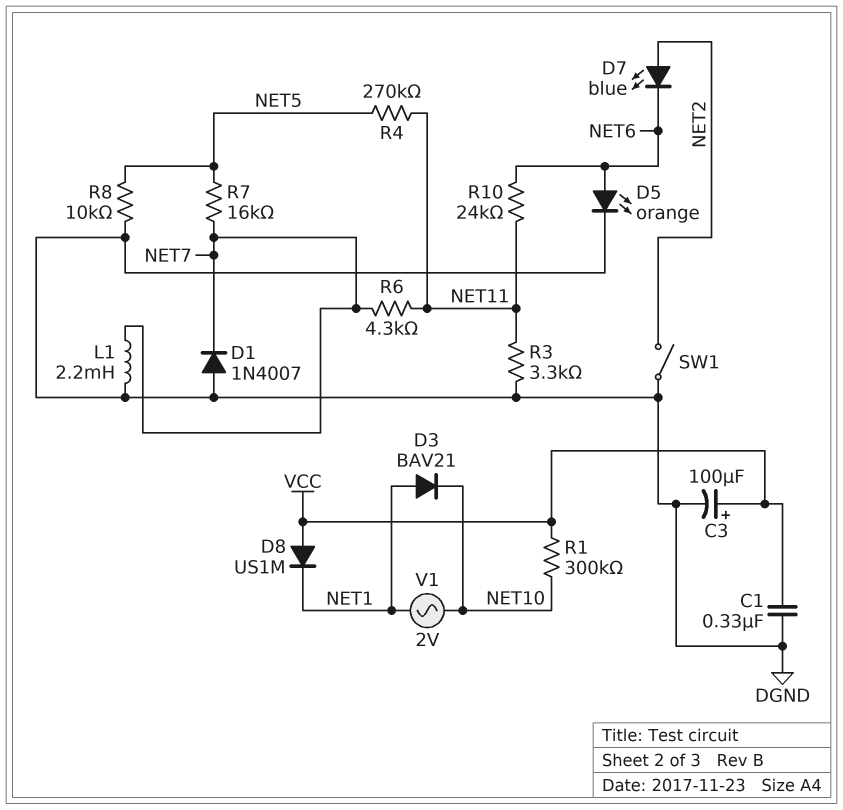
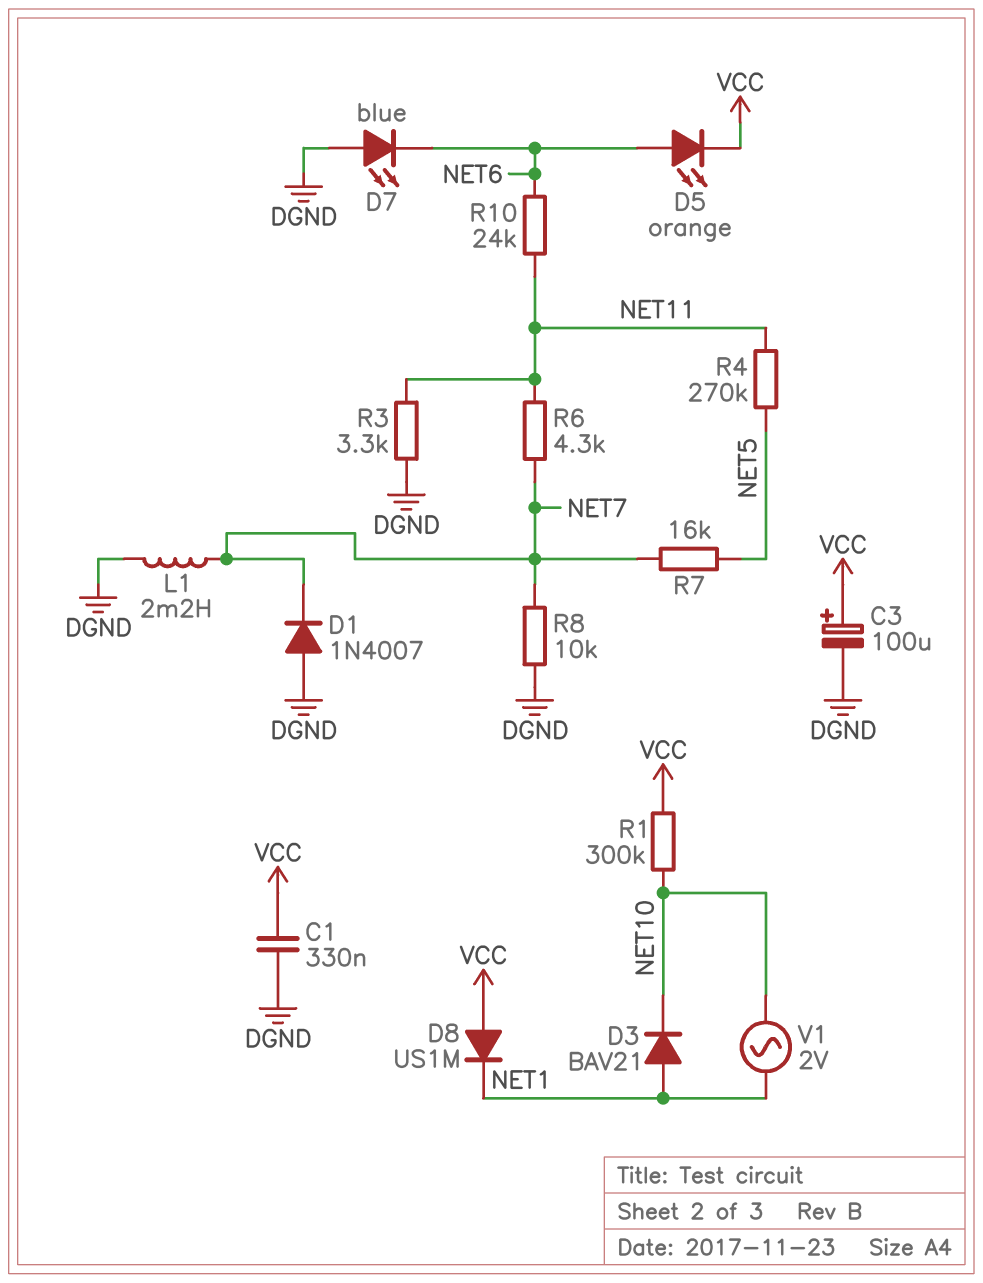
D5: LED orange (A NET6, K DGND) -> LED orange (A NET6, K VCC)
D7: LED blue (A NET2, K NET6) -> LED blue (A DGND, K NET6)
R8: 10k (DGND, NET5) -> 10k (DGND, NET7)
SW1: switch (DGND, NET2) -> none

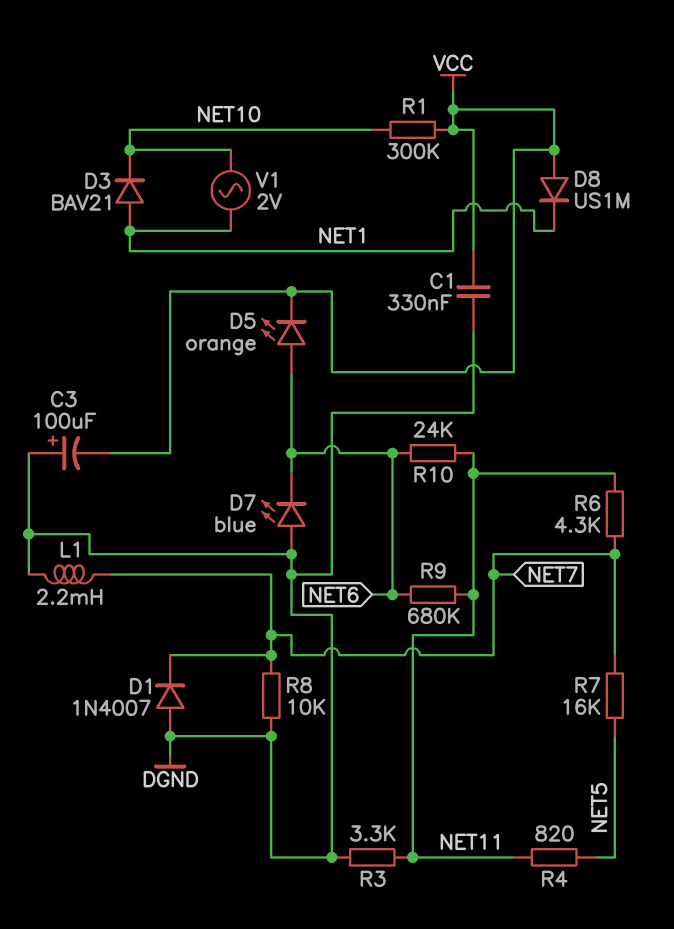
C3: 100uF (plus VCC, minus DGND) -> 100uF (plus DGND, minus VCC)
R4: 270k (NET5, NET11) -> 820 (NET5, NET11)
R9: none -> 680k (NET6, NET11)

